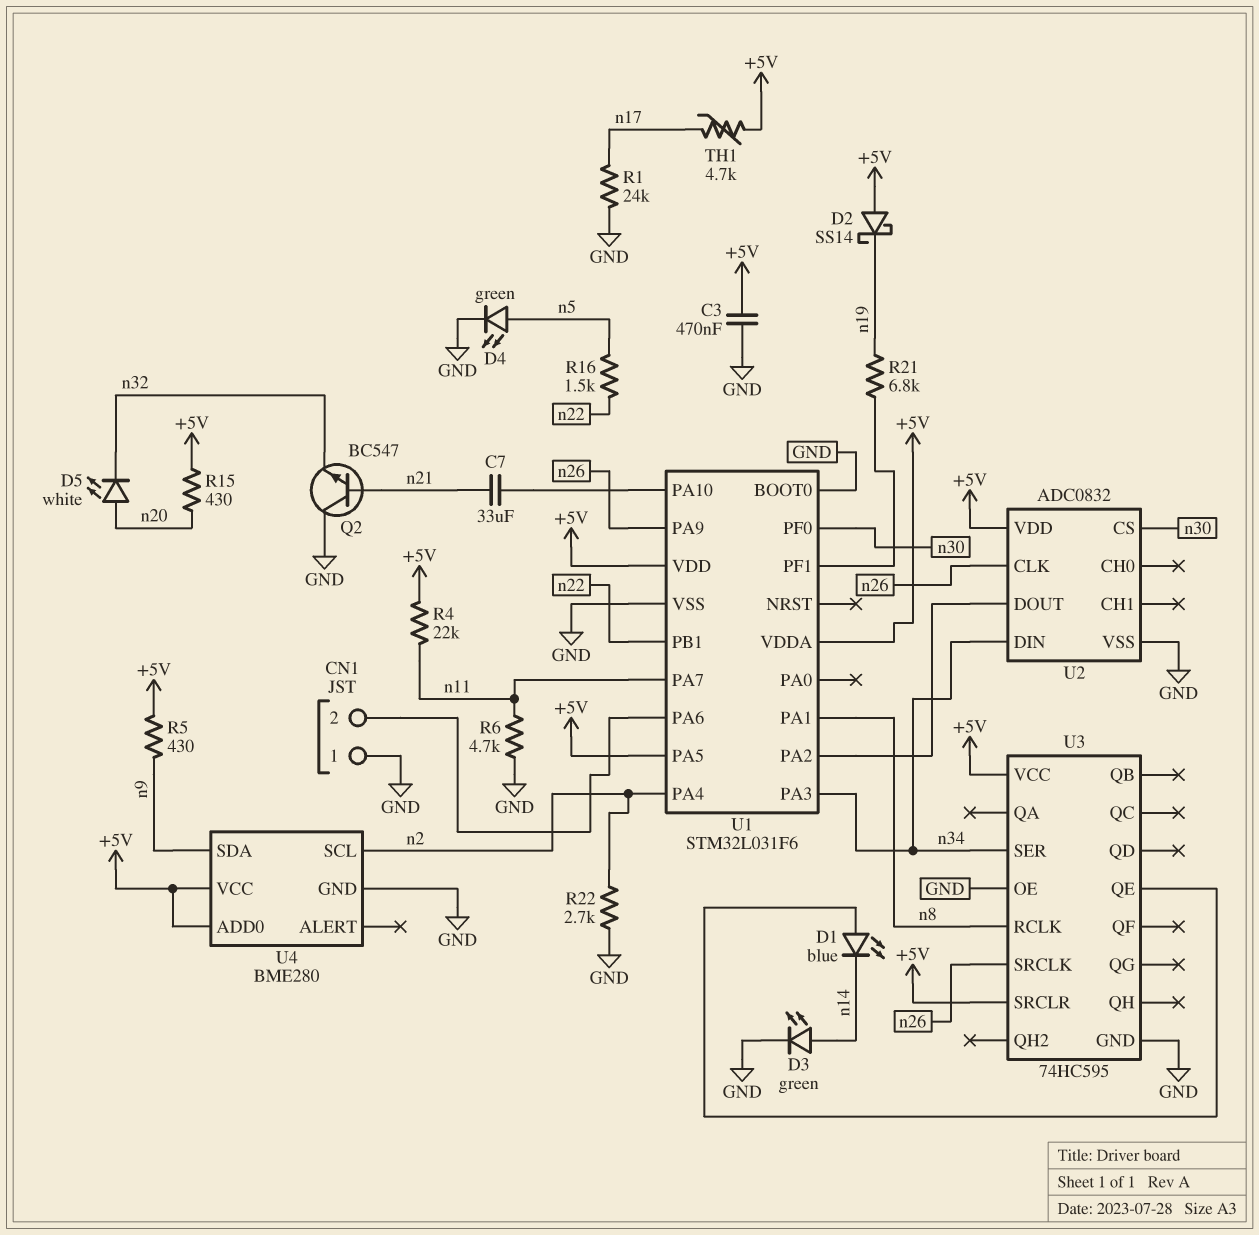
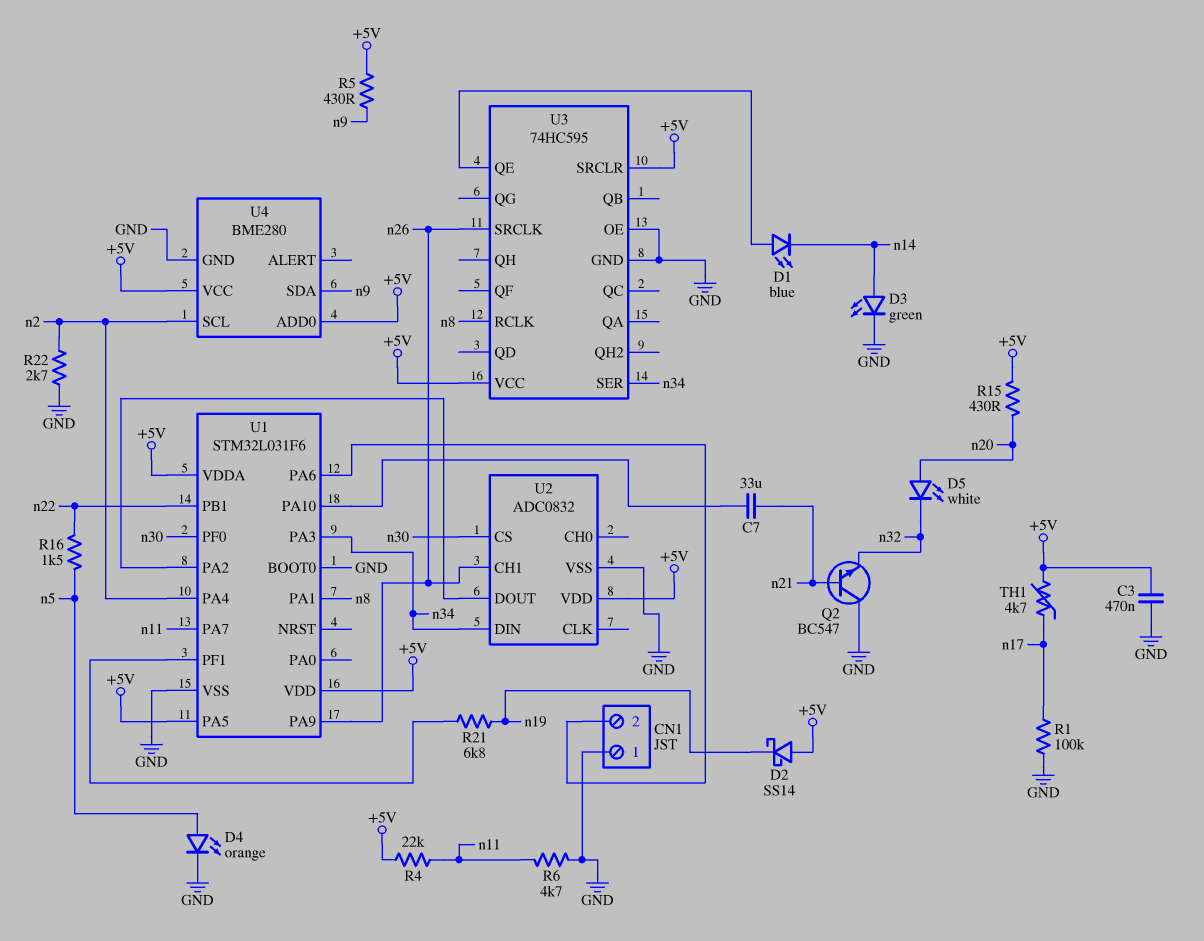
D4: LED green (A n5, K GND) -> LED orange (A n5, K GND)
R1: 24k (GND, n17) -> 100k (GND, n17)
U2 pin CH1: none -> n26
U2 pin CLK: n26 -> none

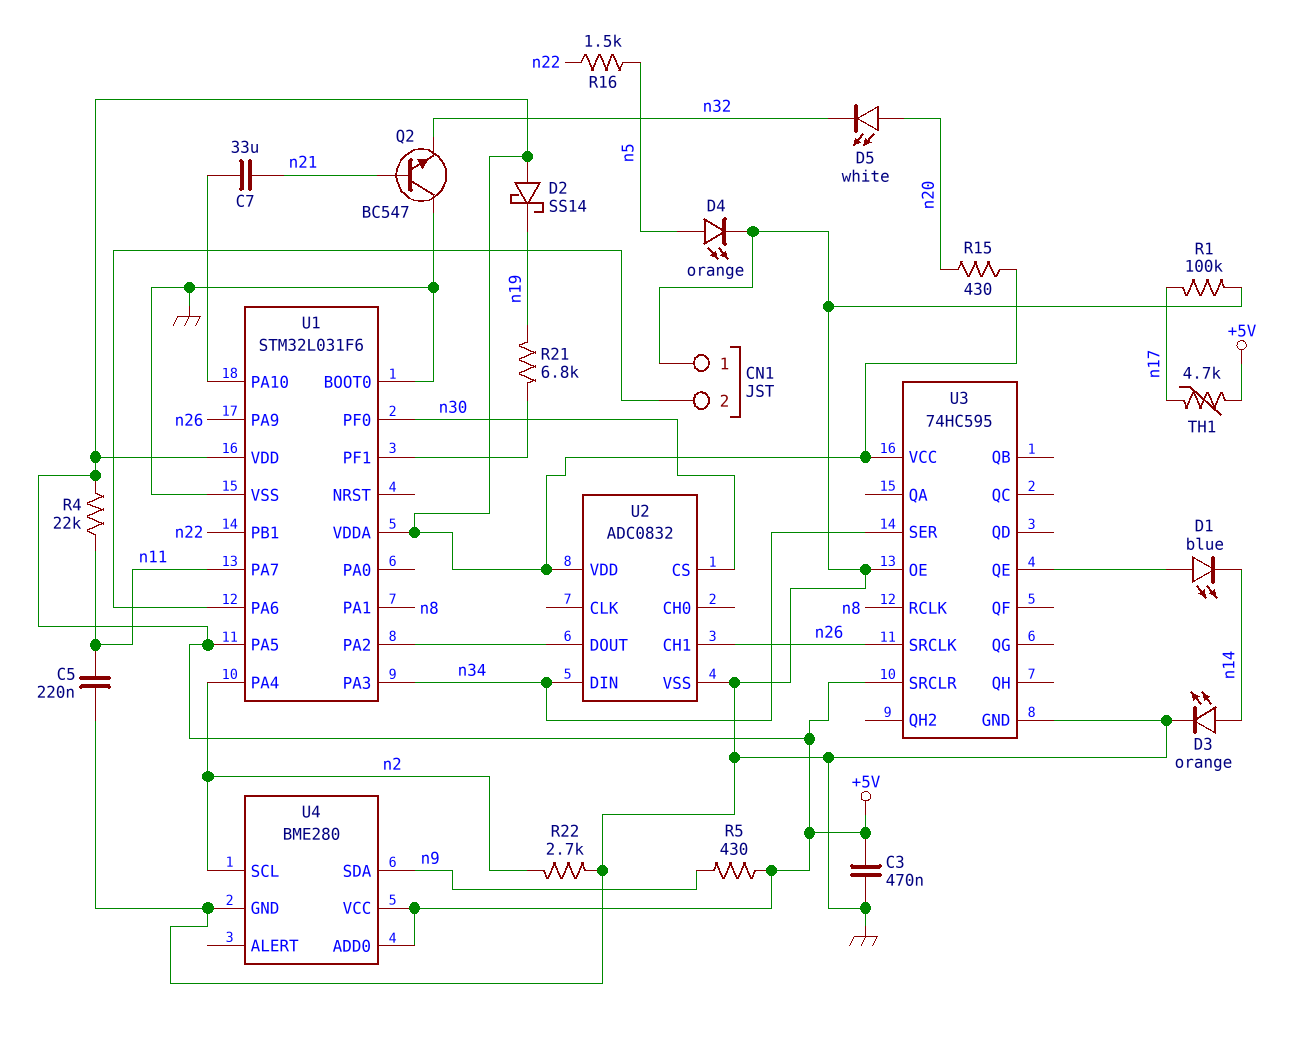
C5: none -> 220nF (GND, n11)
D3: LED green (A n14, K GND) -> LED orange (A n14, K GND)
R6: 4.7k (GND, n11) -> none

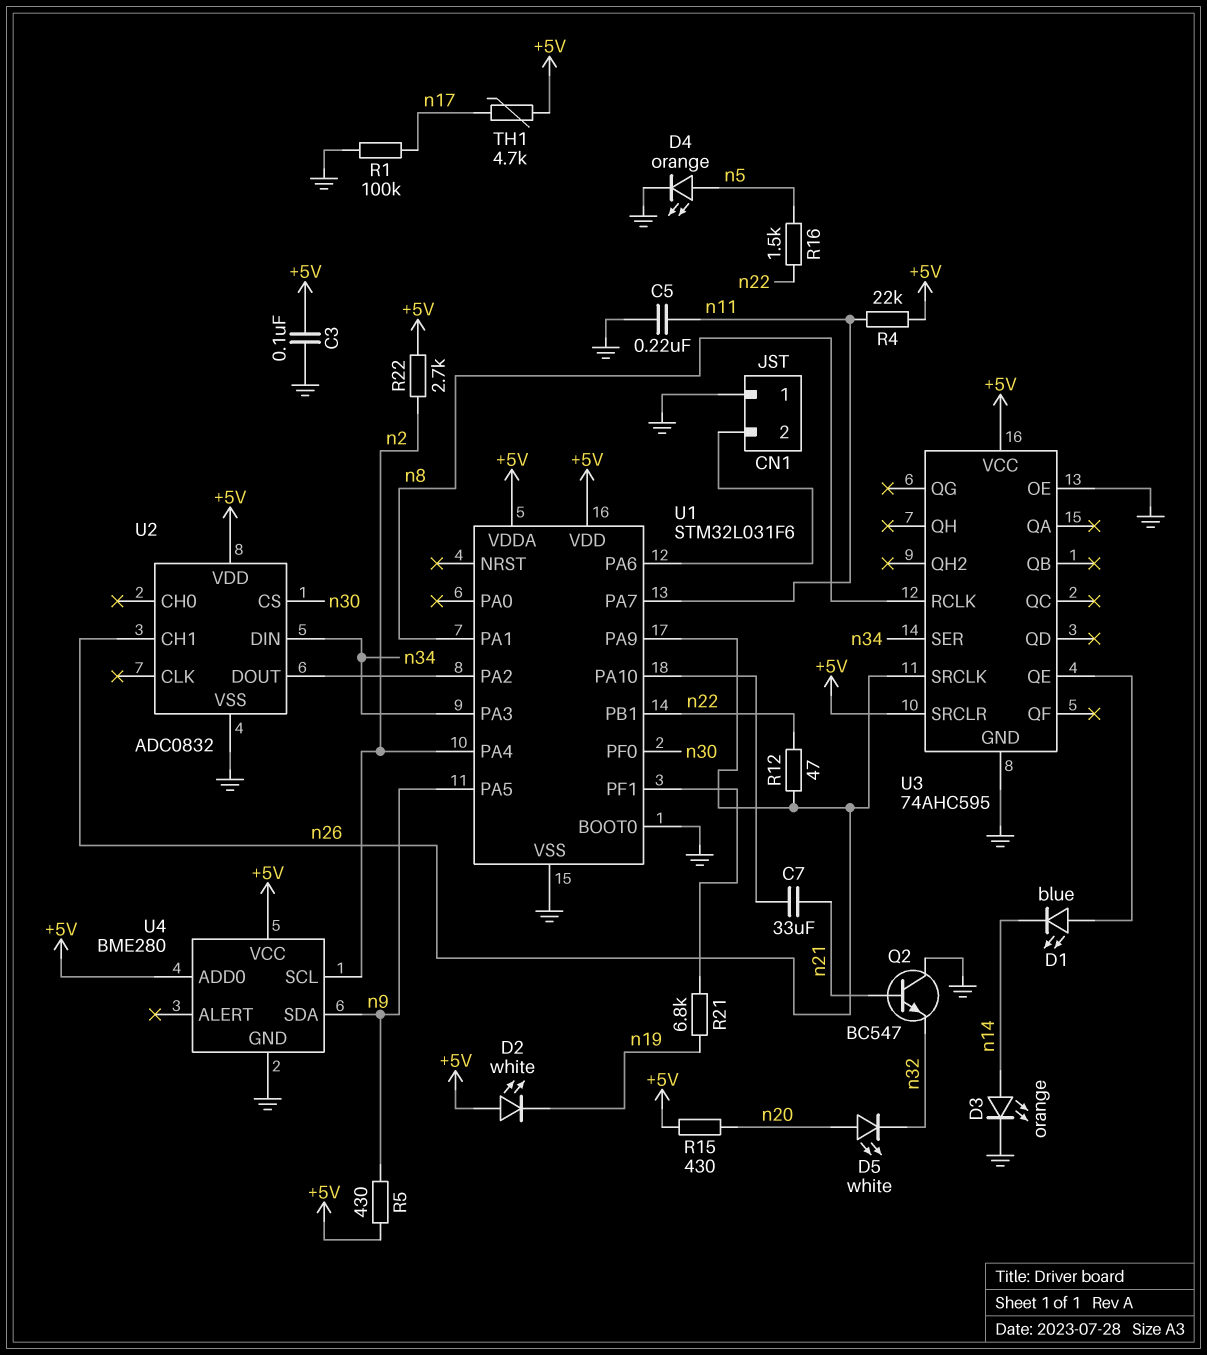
C3: 470nF (+5V, GND) -> 100nF (+5V, GND)
D2: schottky SS14 (A +5V, K n19) -> LED white (A +5V, K n19)
R12: none -> 47 (n22, n26)
R22: 2.7k (GND, n2) -> 2.7k (+5V, n2)
U1 pin PA5: +5V -> n9
U3: 74HC595 -> 74AHC595

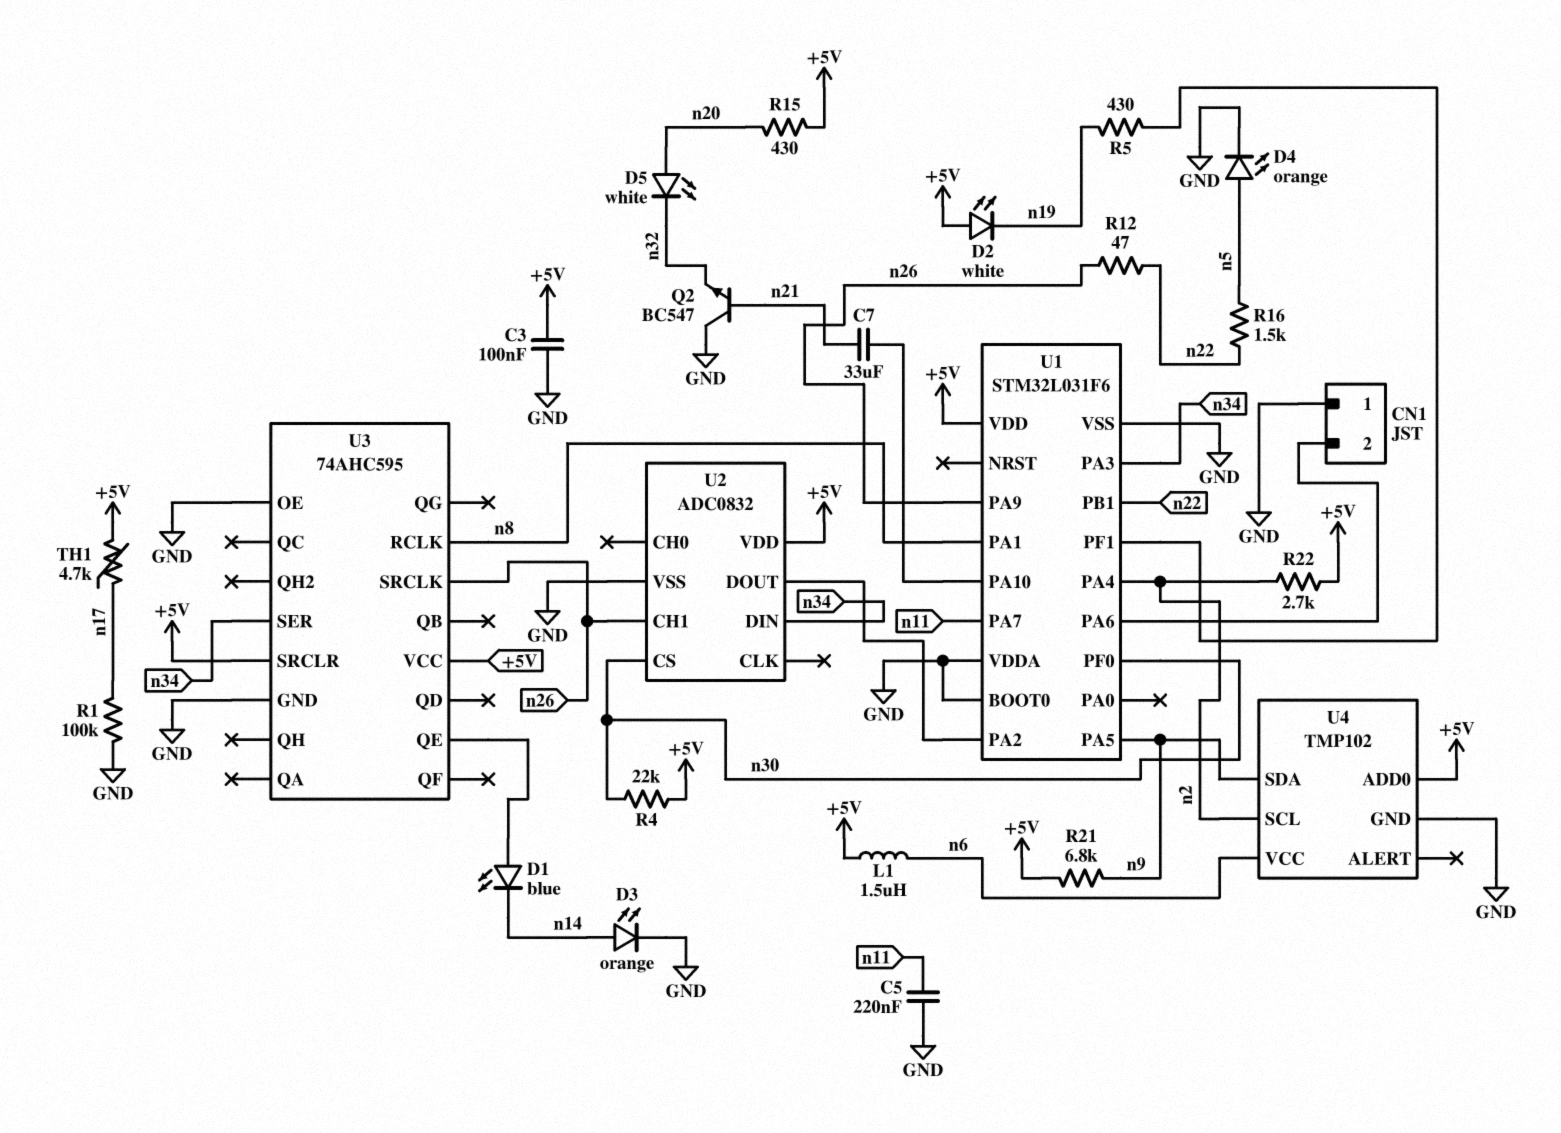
L1: none -> 1.5uH (+5V, n6)
R4: 22k (+5V, n11) -> 22k (+5V, n30)
R5: 430 (+5V, n9) -> 430 (U1/PF1, n19)
R21: 6.8k (U1/PF1, n19) -> 6.8k (+5V, n9)
U1 pin VDDA: +5V -> GND
U4: BME280 -> TMP102
U4 pin VCC: +5V -> n6

